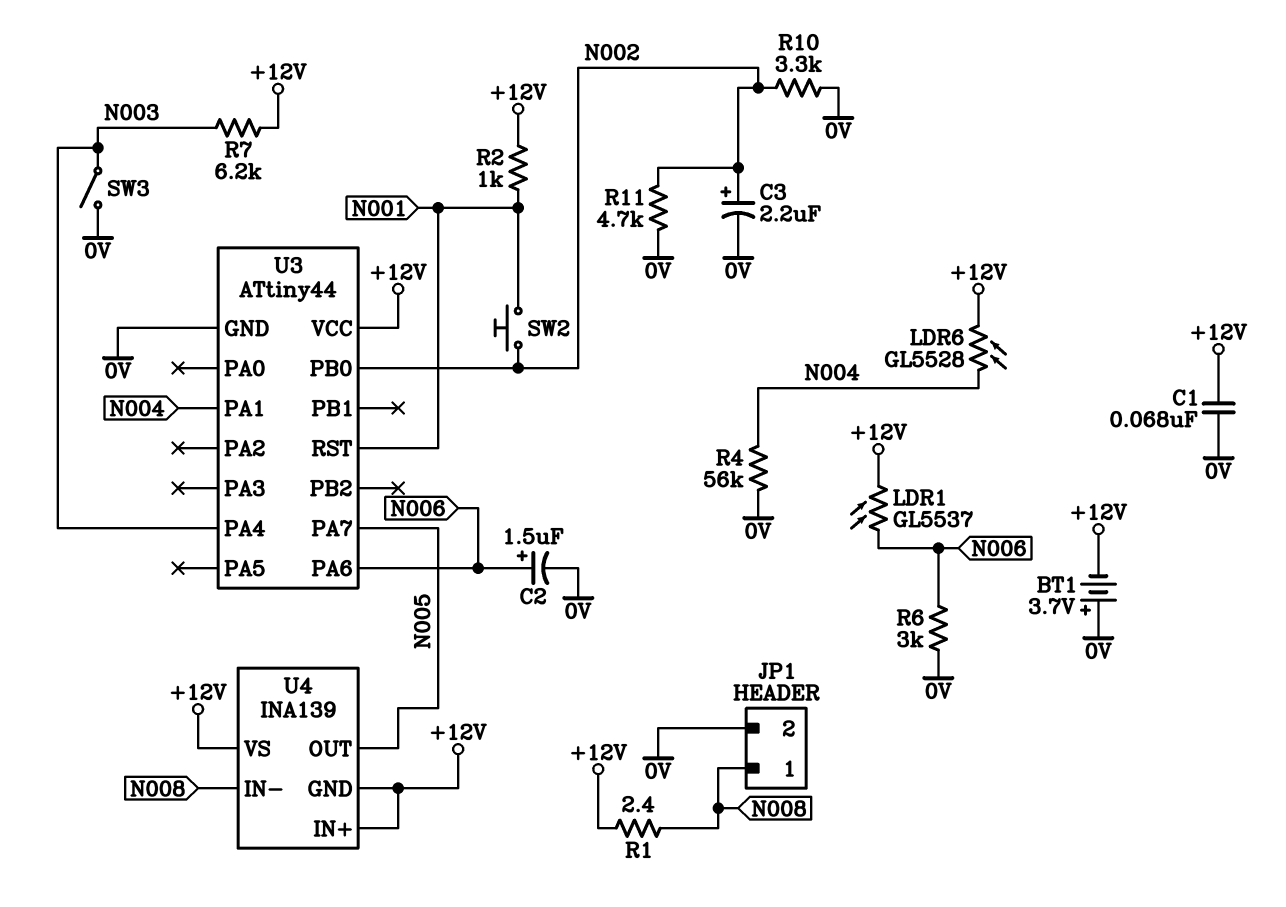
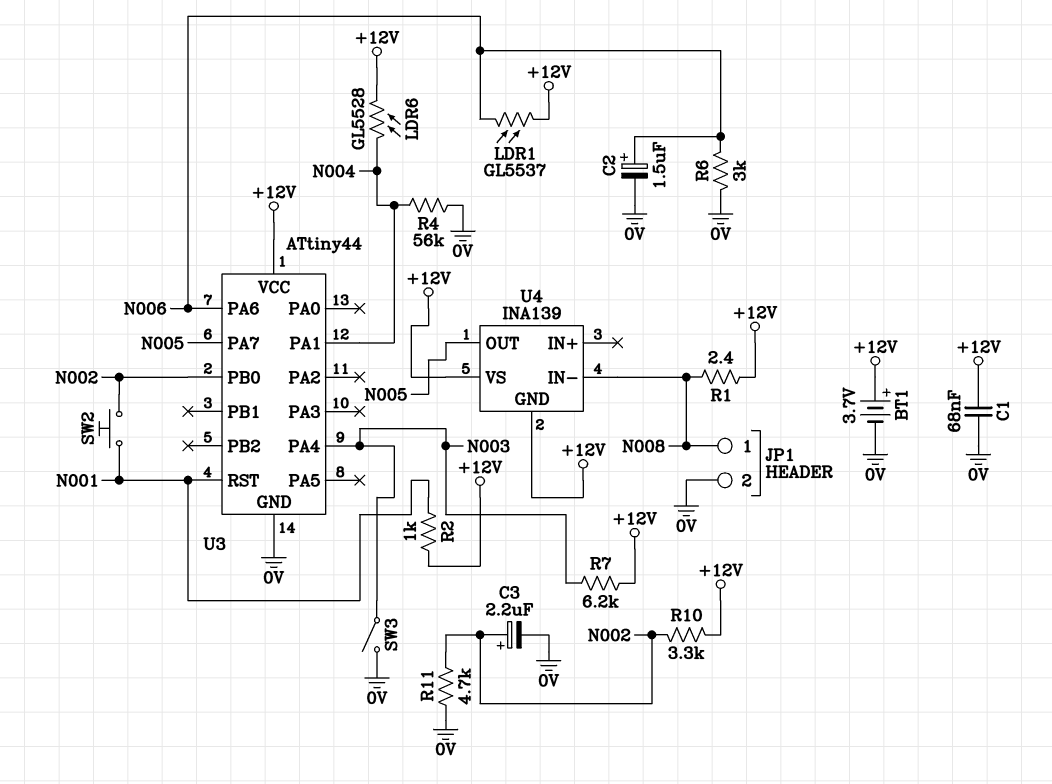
BT1: 3.7V (plus 0V, minus +12V) -> 3.7V (plus +12V, minus 0V)
R10: 3.3k (0V, N002) -> 3.3k (+12V, N002)
U4 pin IN+: +12V -> none

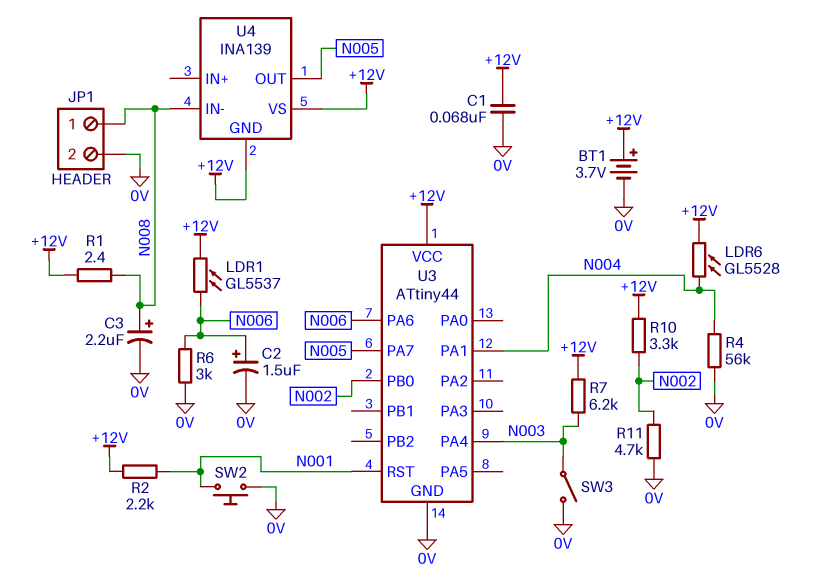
C3: 2.2uF (plus N002, minus 0V) -> 2.2uF (plus N008, minus 0V)
R2: 1k (+12V, N001) -> 2.2k (+12V, N001)
SW2: button (N001, N002) -> button (0V, N001)

